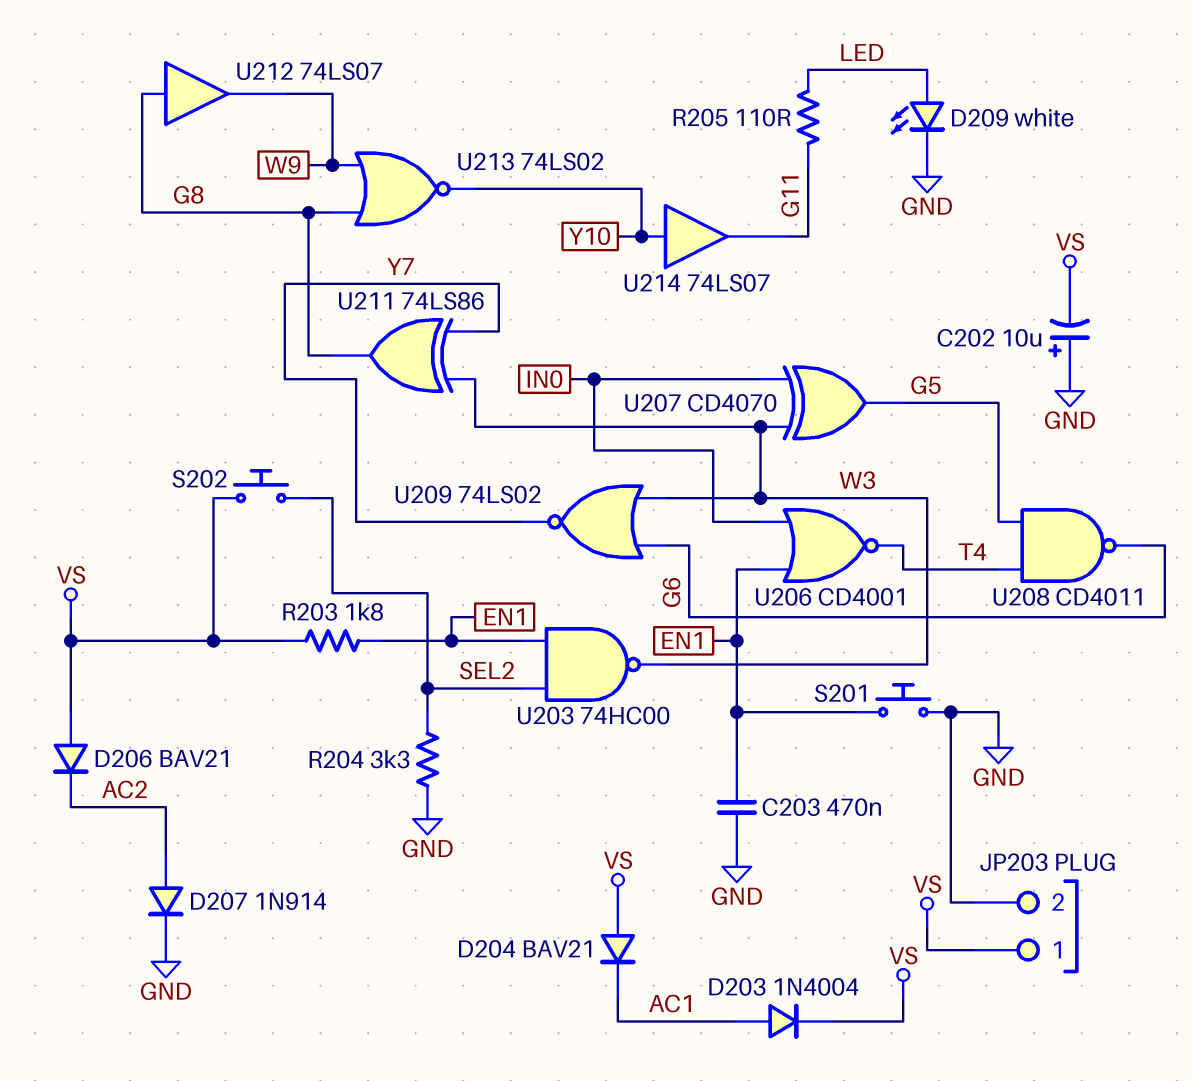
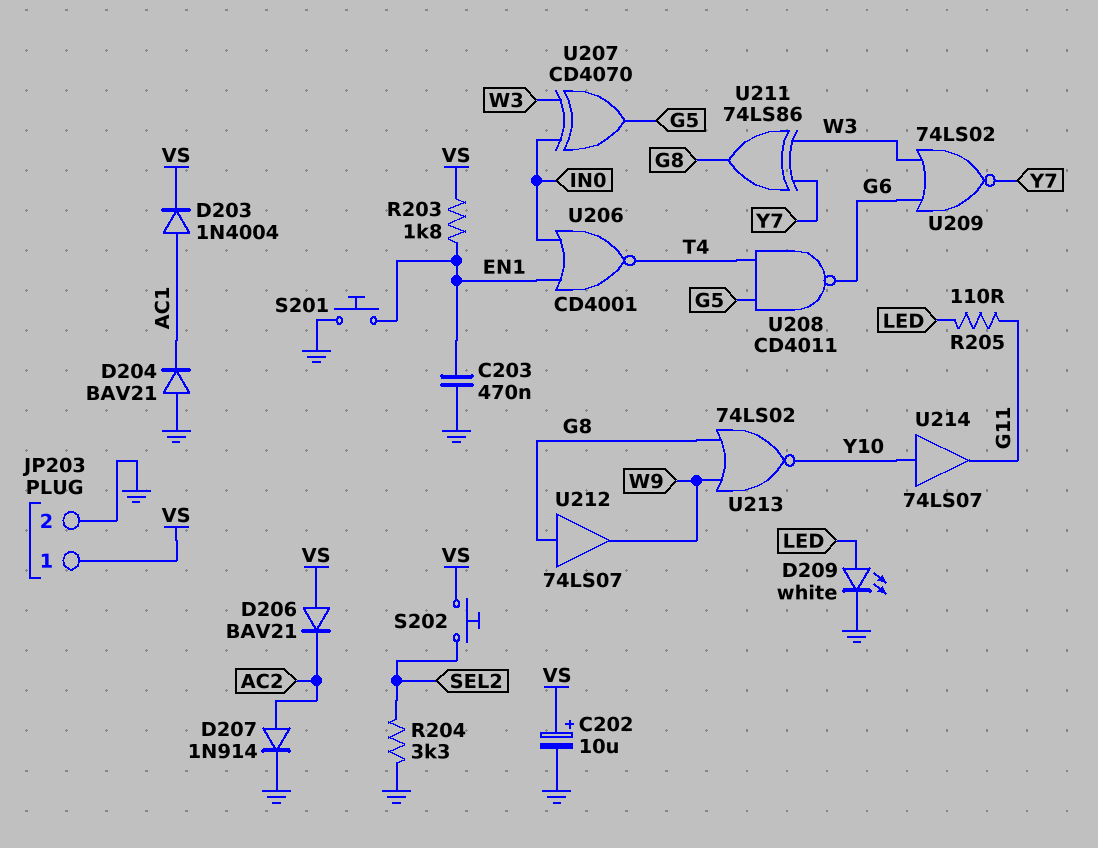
C202: 10uF (plus GND, minus VS) -> 10uF (plus VS, minus GND)
D204: diode BAV21 (A VS, K AC1) -> diode BAV21 (A GND, K AC1)
U203: NAND 74HC00 (in EN1, in SEL2, out W3) -> none

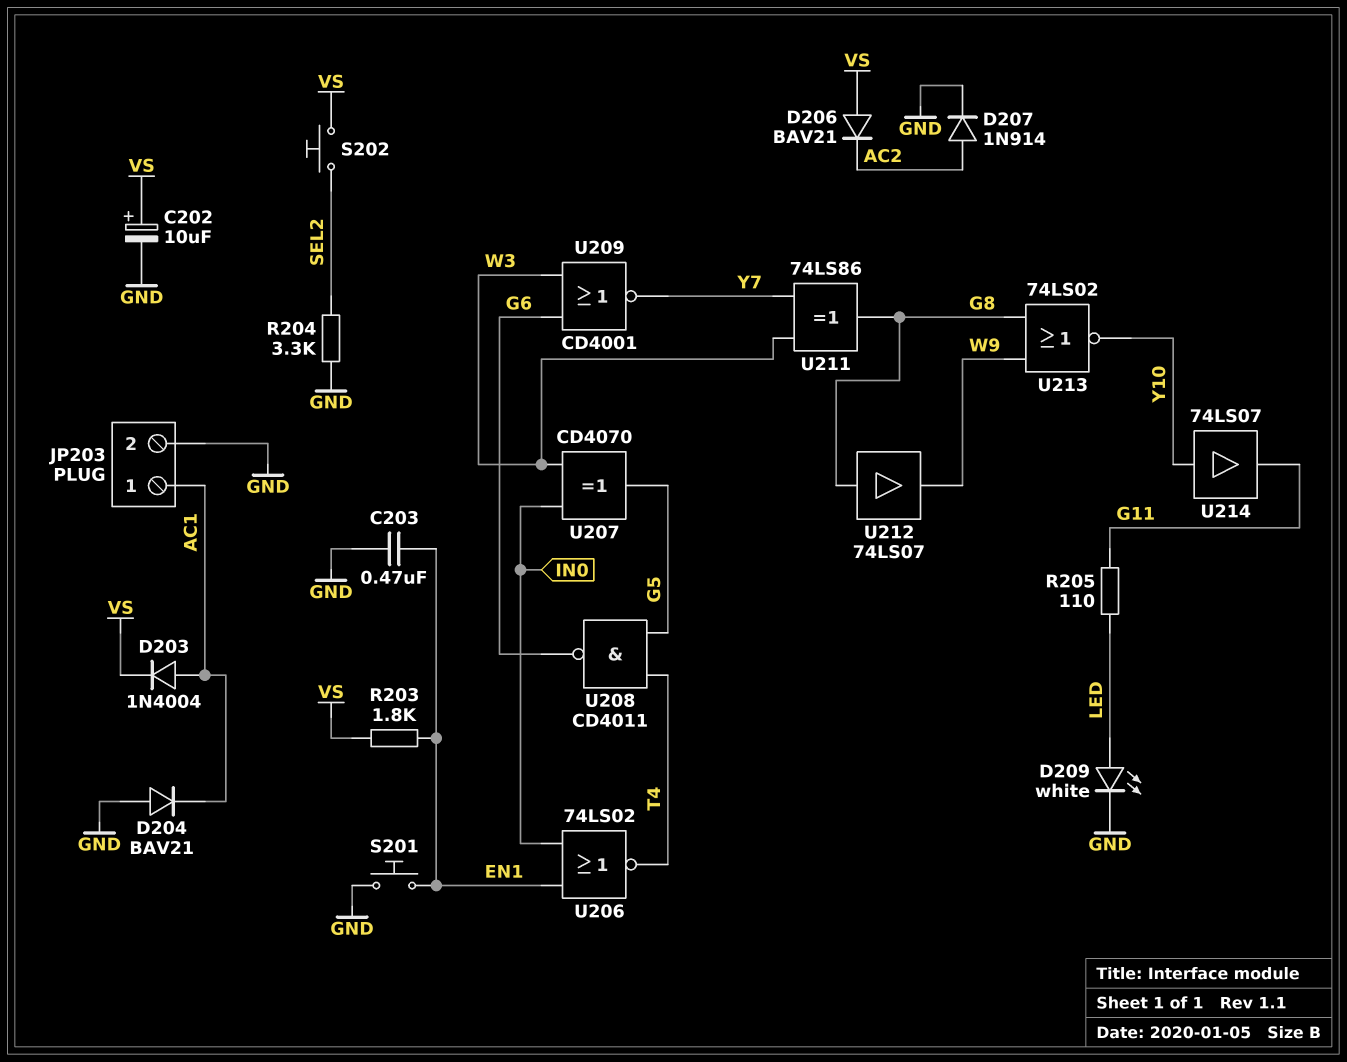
JP203 pin 1: VS -> AC1
U206: NOR CD4001 (in EN1, in IN0, out T4) -> NOR 74LS02 (in EN1, in IN0, out T4)
U209: NOR 74LS02 (in G6, in W3, out Y7) -> NOR CD4001 (in G6, in W3, out Y7)

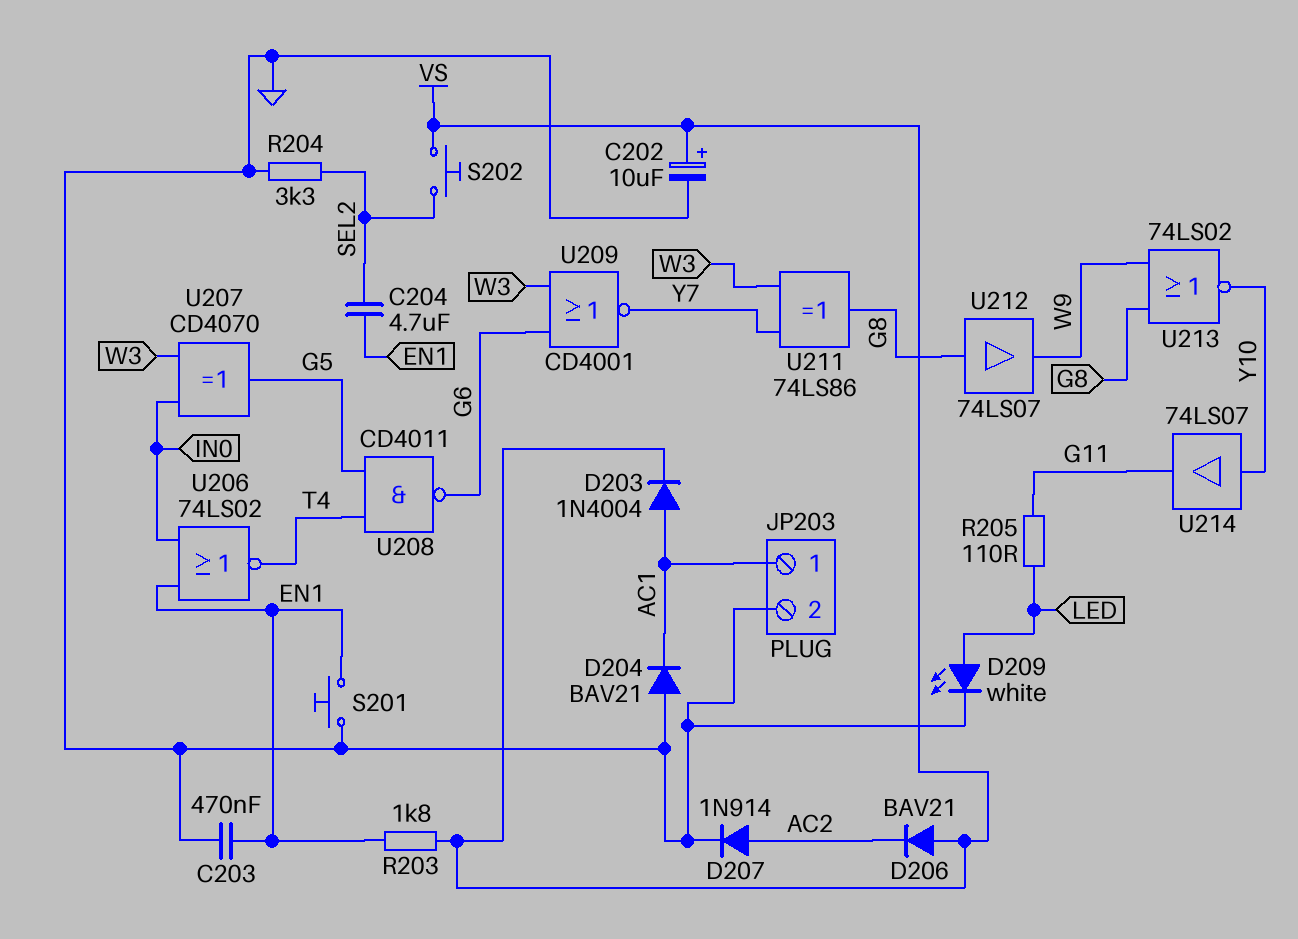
C204: none -> 4.7uF (EN1, SEL2)

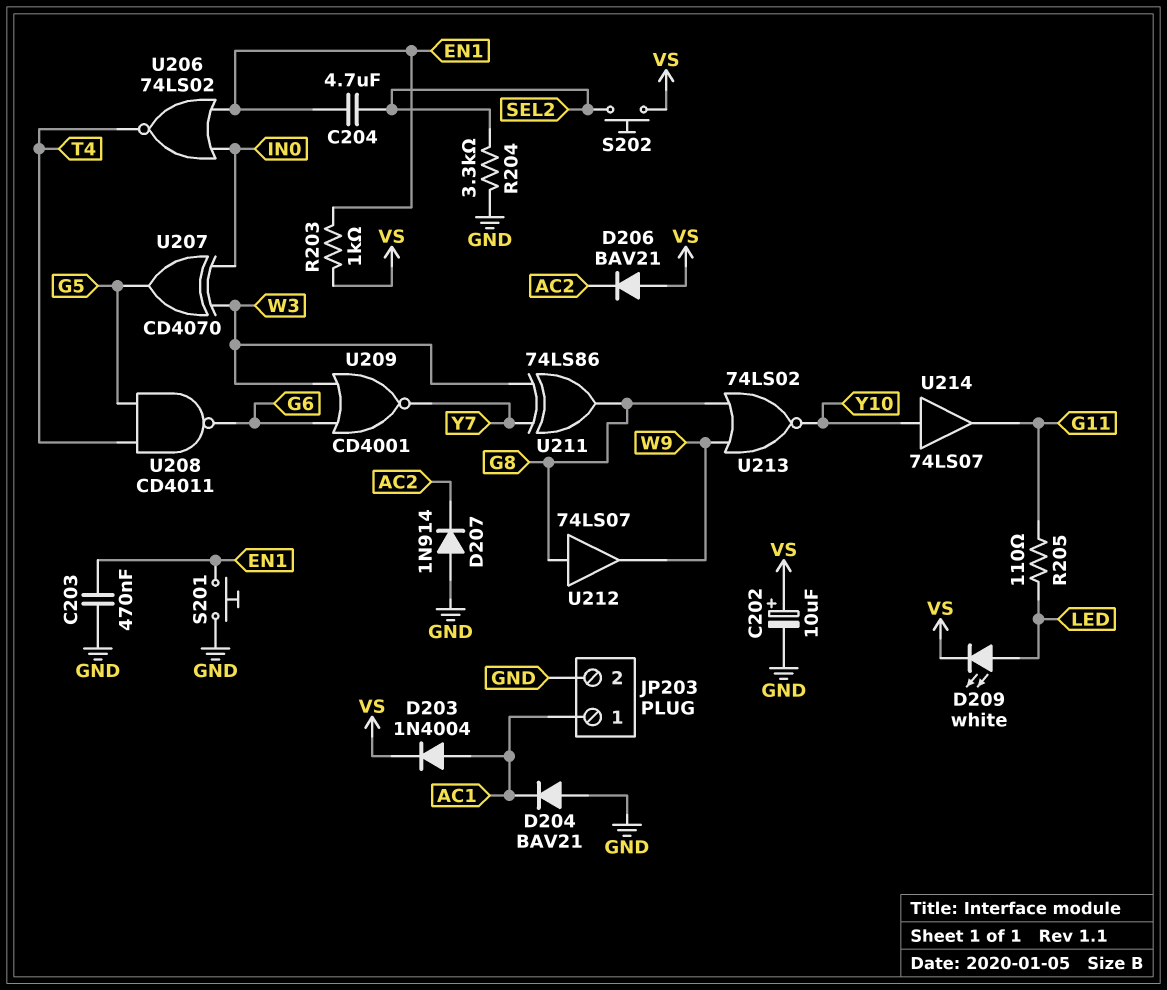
D207: diode 1N914 (A AC2, K GND) -> diode 1N914 (A GND, K AC2)
D209: LED white (A LED, K GND) -> LED white (A LED, K VS)
R203: 1.8k (EN1, VS) -> 1k (EN1, VS)

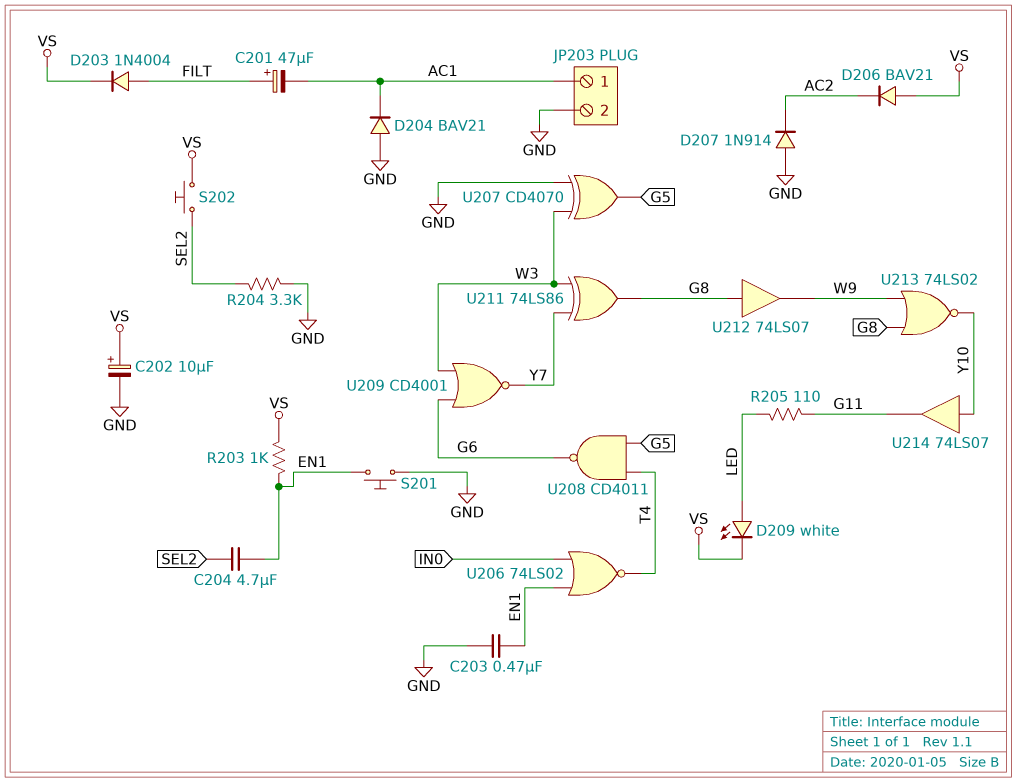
C201: none -> 47uF (plus FILT, minus AC1)
D203: diode 1N4004 (A AC1, K VS) -> diode 1N4004 (A FILT, K VS)
U207: XOR CD4070 (in IN0, in W3, out G5) -> XOR CD4070 (in GND, in W3, out G5)

